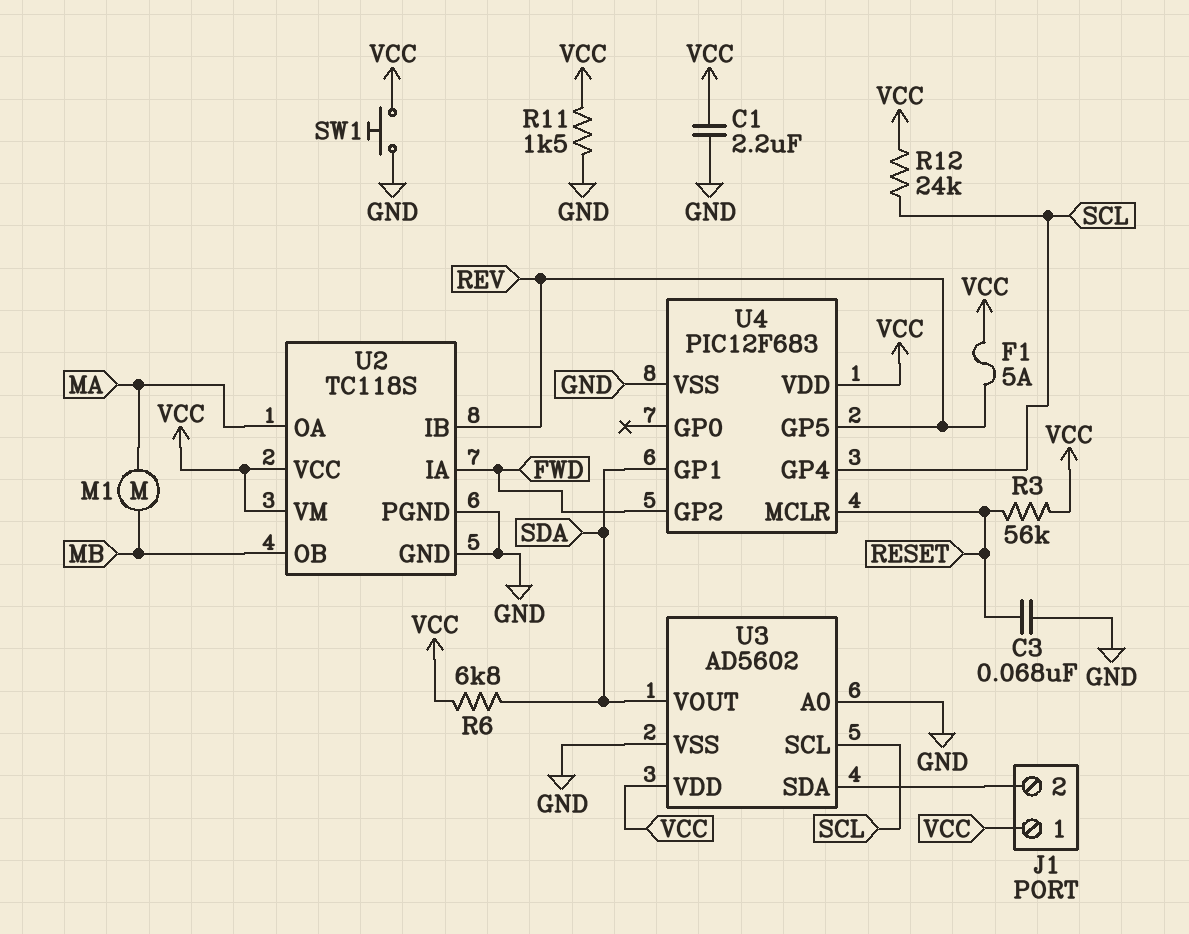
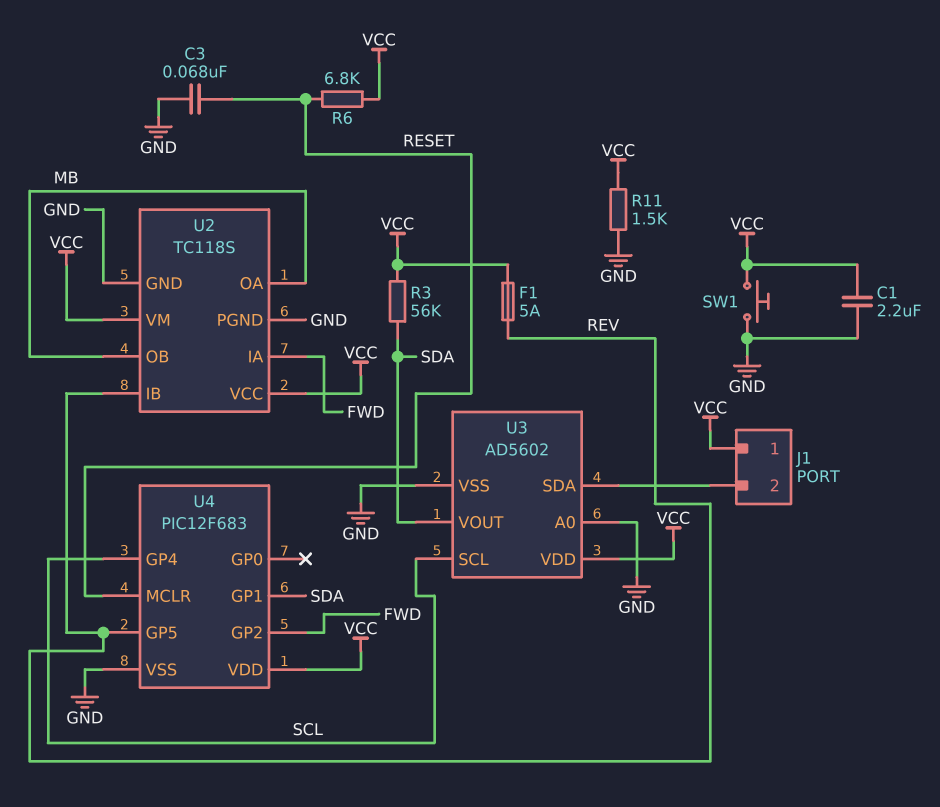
M1: motor (MA, MB) -> none
R3: 56k (RESET, VCC) -> 56k (SDA, VCC)
R6: 6.8k (SDA, VCC) -> 6.8k (RESET, VCC)
R12: 24k (SCL, VCC) -> none
U2 pin OA: MA -> MB

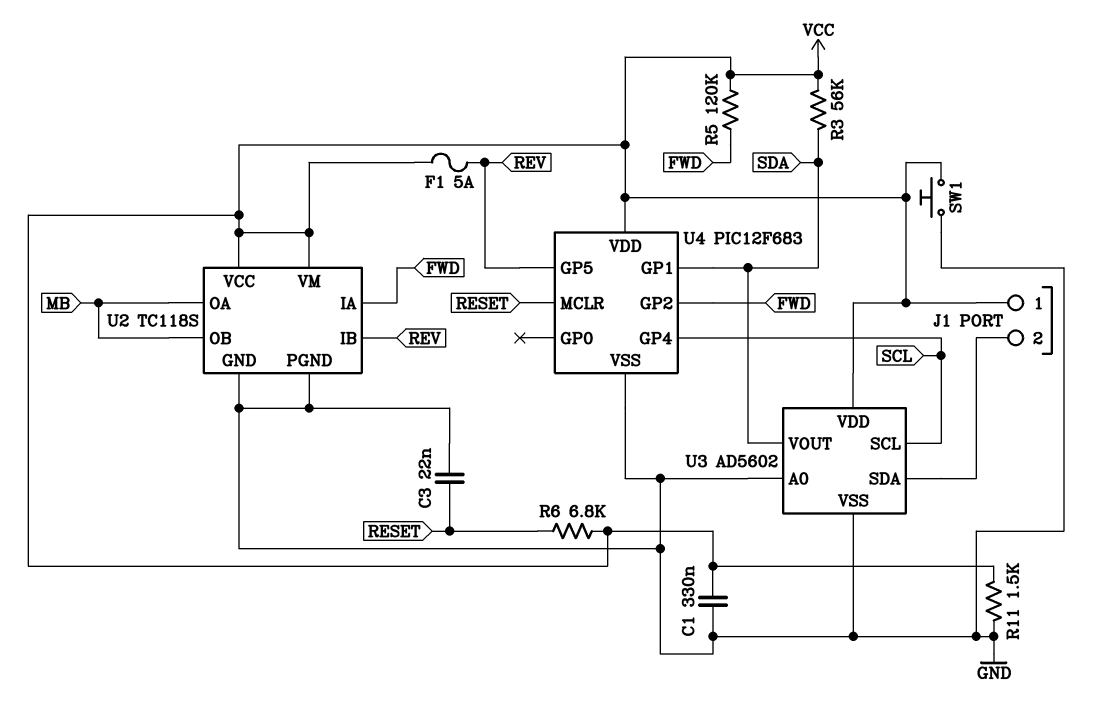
C1: 2.2uF (GND, VCC) -> 330nF (GND, VCC)
C3: 68nF (GND, RESET) -> 22nF (GND, RESET)
R5: none -> 120k (FWD, VCC)

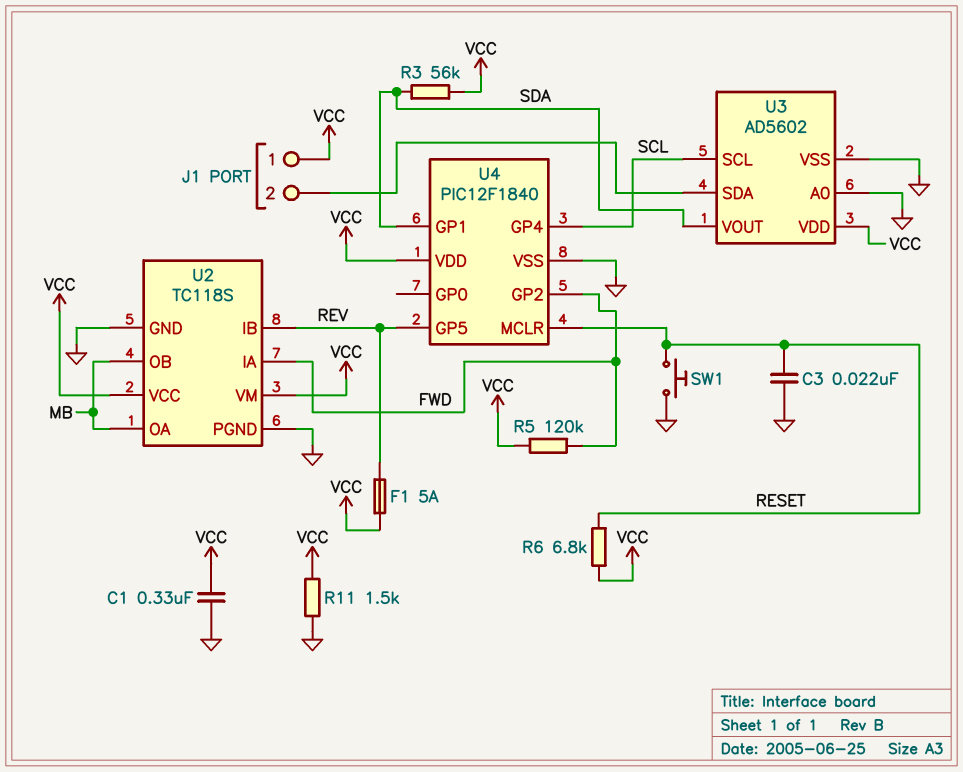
SW1: button (GND, VCC) -> button (GND, RESET)
U4: PIC12F683 -> PIC12F1840

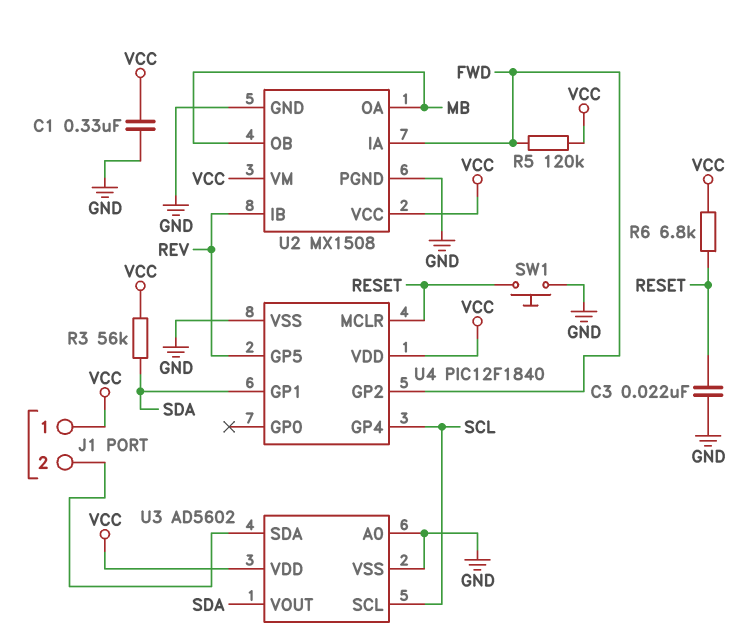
F1: 5A (REV, VCC) -> none
R11: 1.5k (GND, VCC) -> none
U2: TC118S -> MX1508

